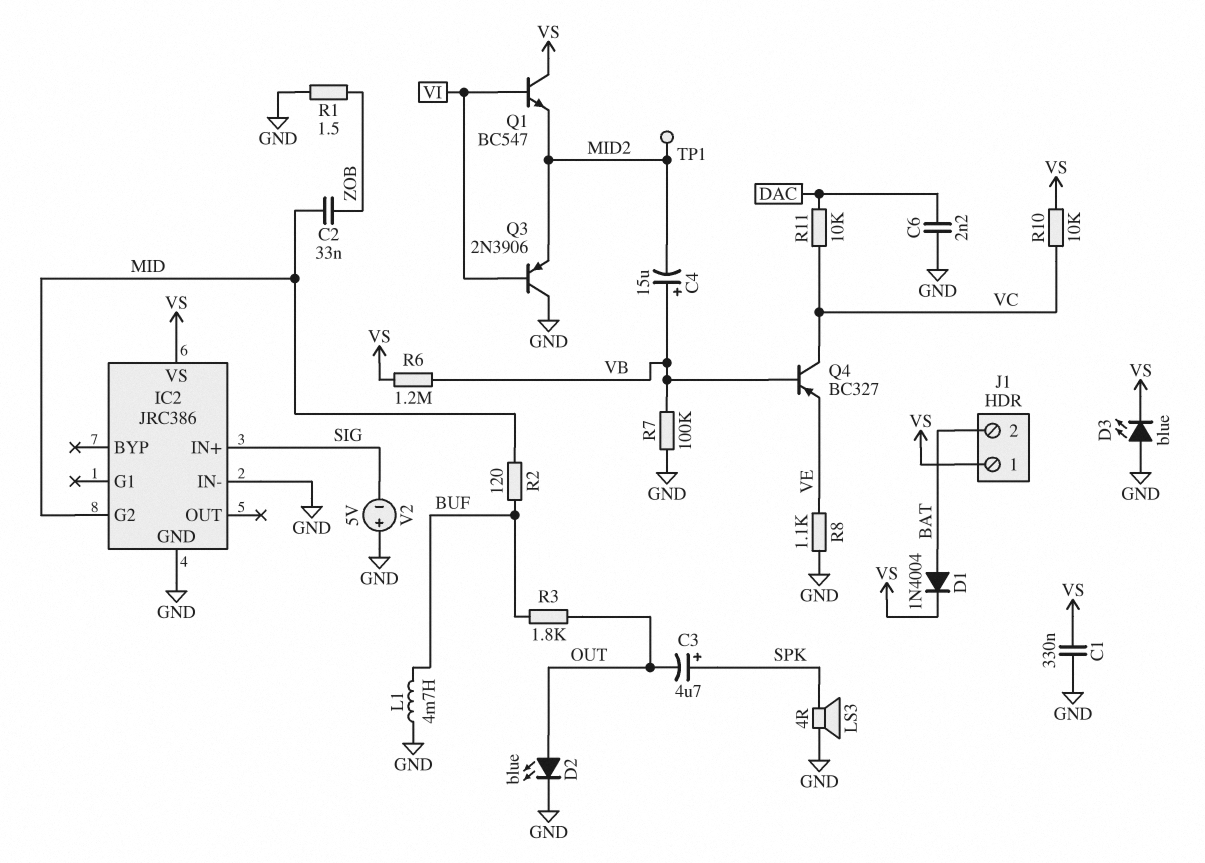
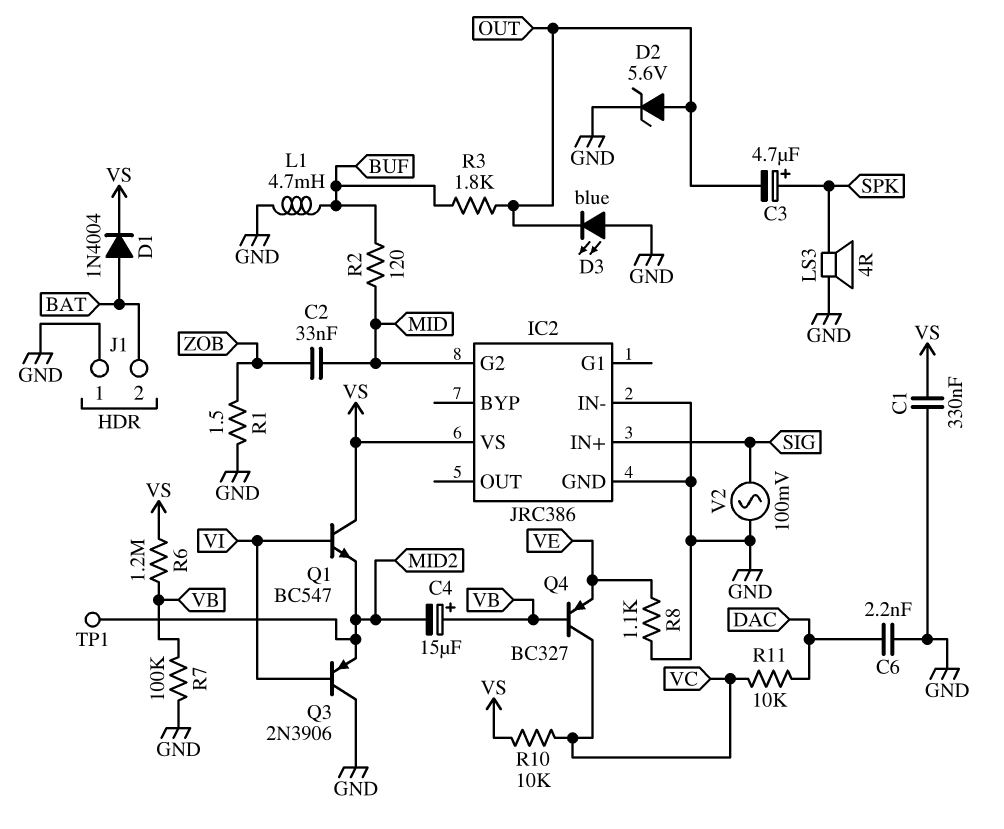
D2: LED blue (A OUT, K GND) -> zener 5.6V (A OUT, K GND)
D3: LED blue (A GND, K VS) -> LED blue (A GND, K OUT)
J1 pin 1: VS -> GND
V2: 5V (plus GND, minus SIG) -> AC 100mV (GND, SIG)

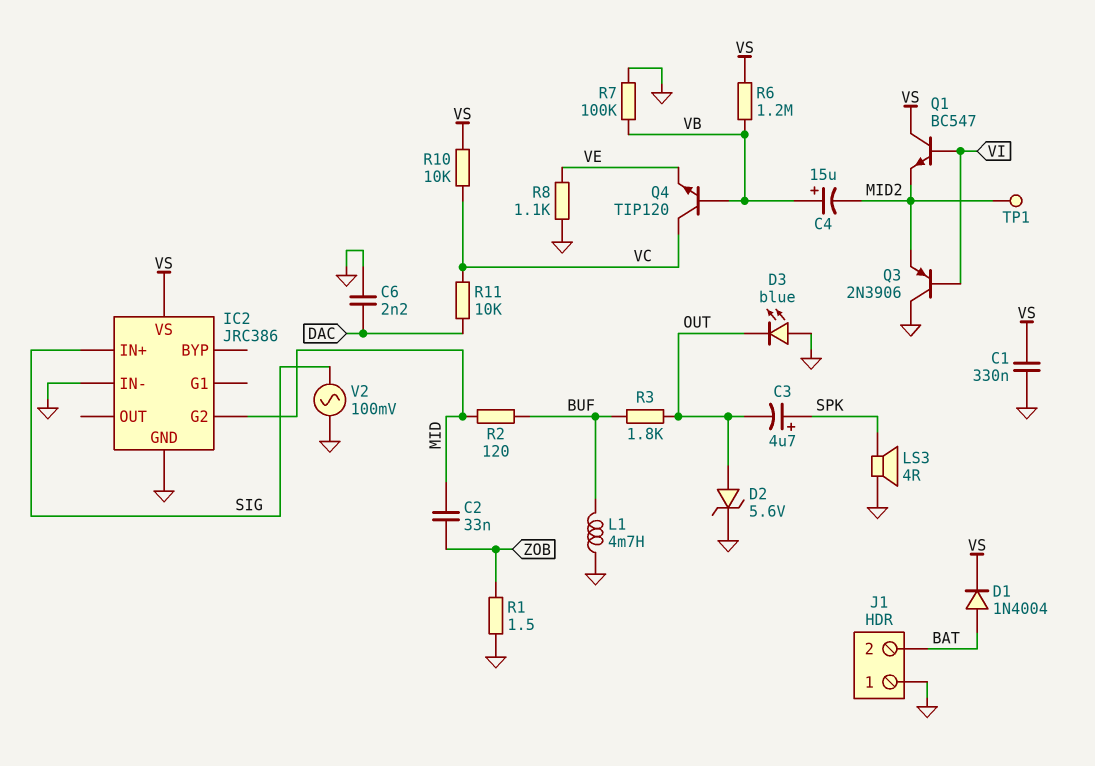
Q4: PNP BC327 (B VB, C VC, E VE) -> NPN TIP120 (B VB, C VC, E VE)

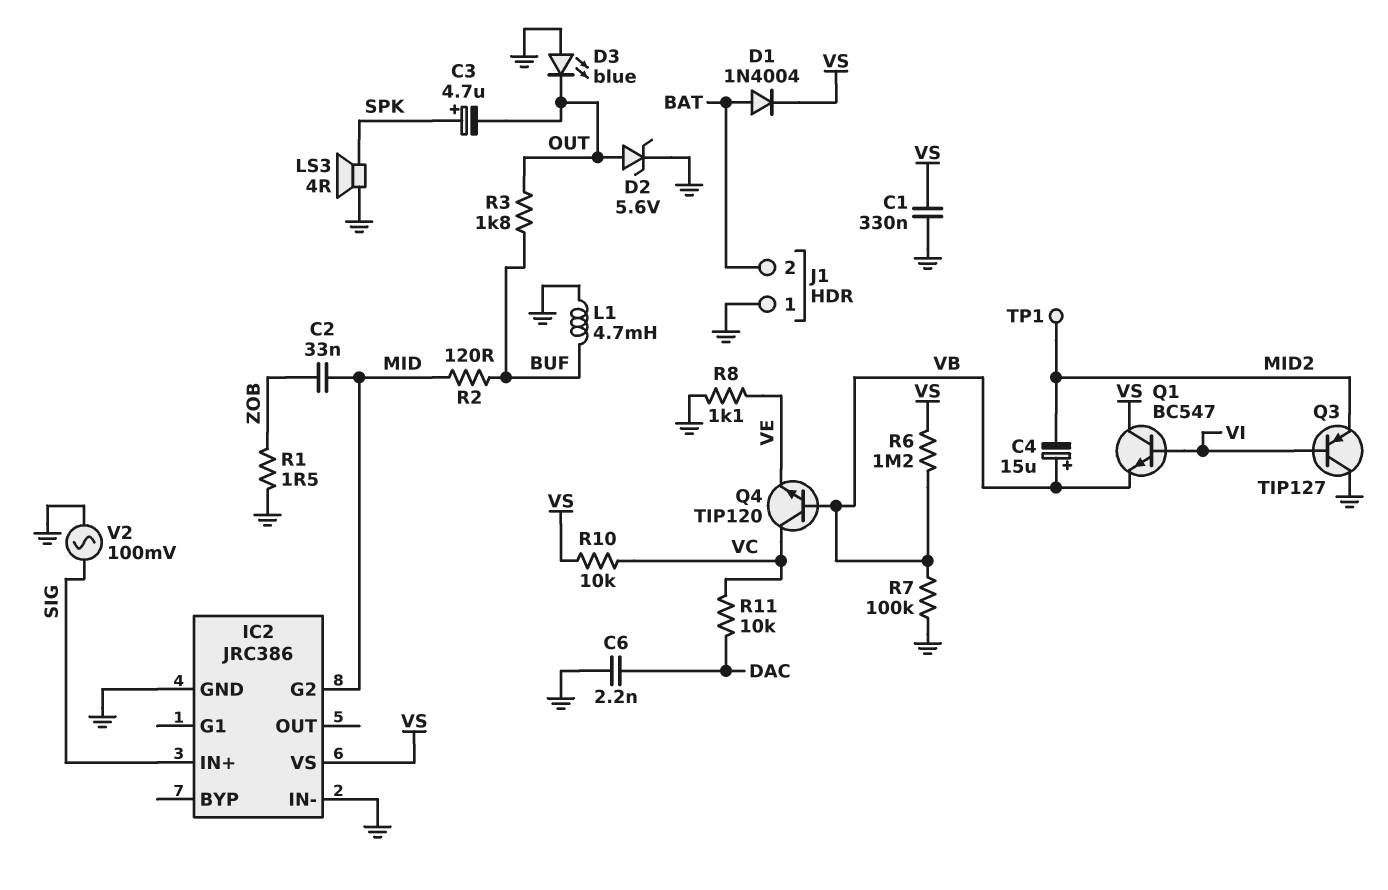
Q1: NPN BC547 (B VI, C VS, E MID2) -> NPN BC547 (B VI, C VS, E VB)
Q3: PNP 2N3906 (B VI, C GND, E MID2) -> PNP TIP127 (B VI, C GND, E MID2)

